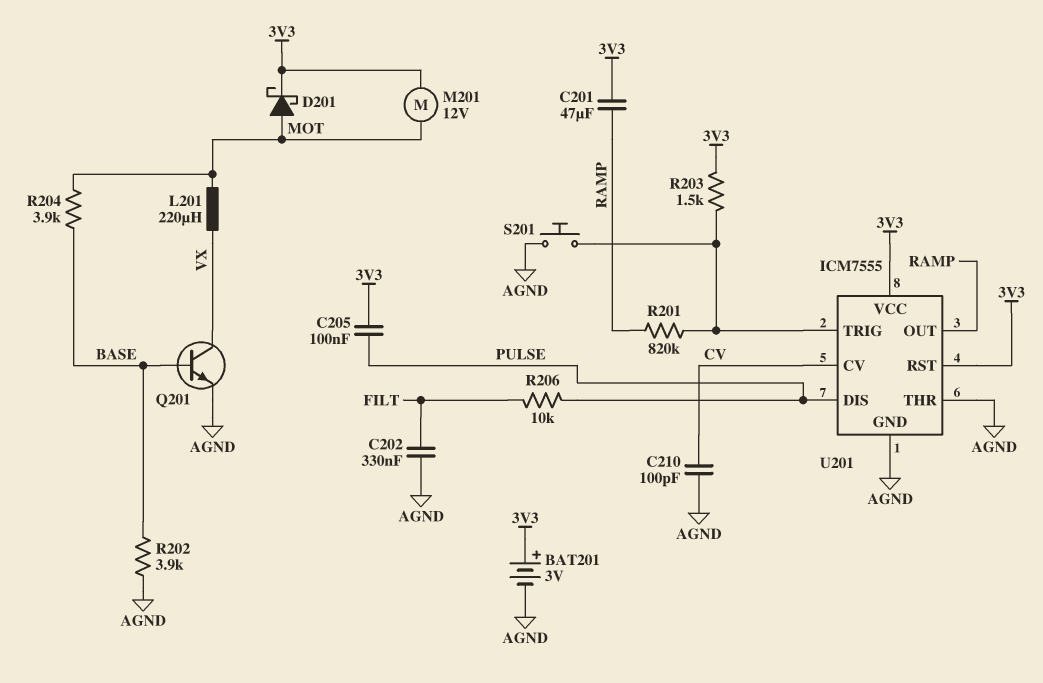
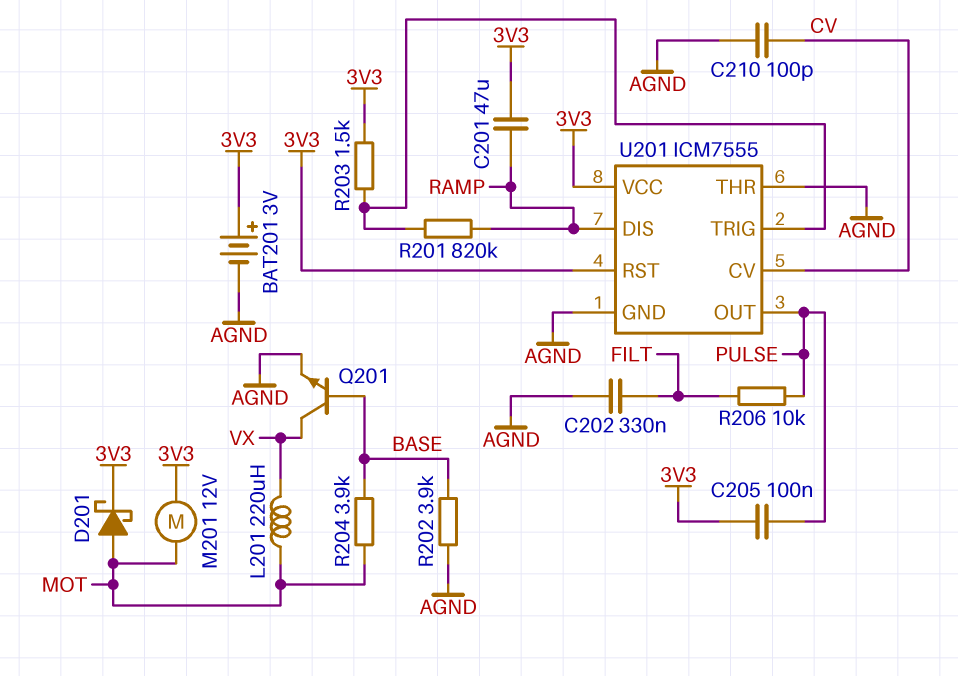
S201: button (AGND, U201/TRIG) -> none
U201 pin DIS: PULSE -> RAMP
U201 pin OUT: RAMP -> PULSE

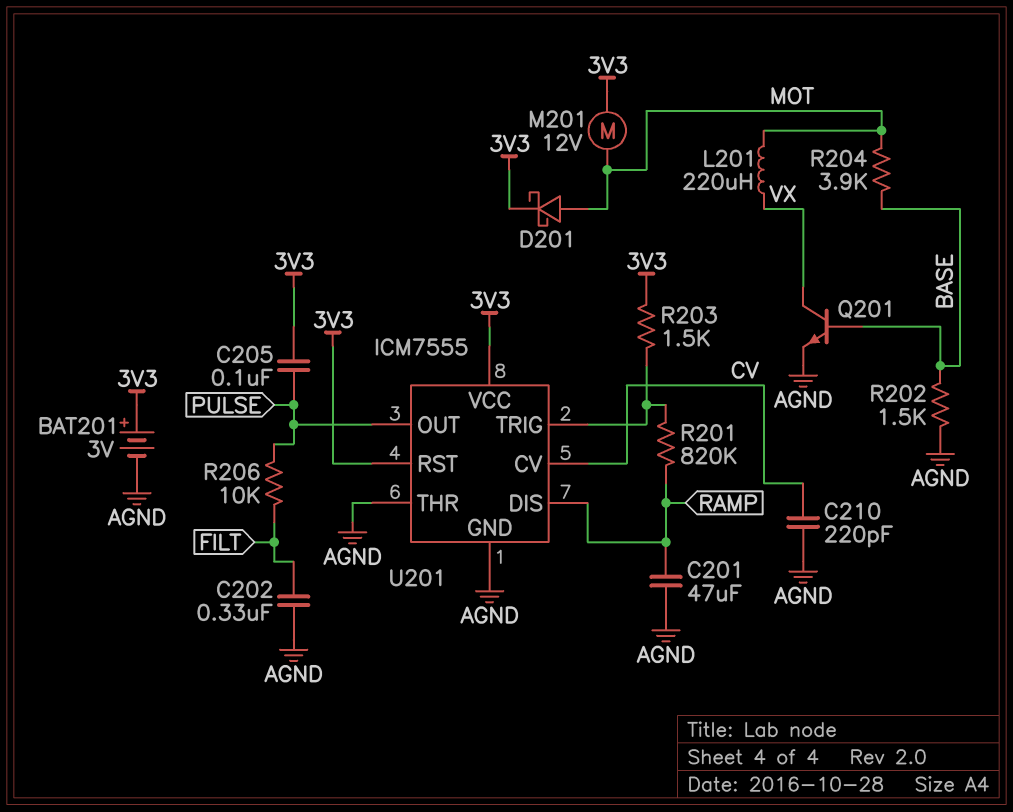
C201: 47uF (3V3, RAMP) -> 47uF (AGND, RAMP)
C210: 100pF (AGND, CV) -> 220pF (AGND, CV)
R202: 3.9k (AGND, BASE) -> 1.5k (AGND, BASE)

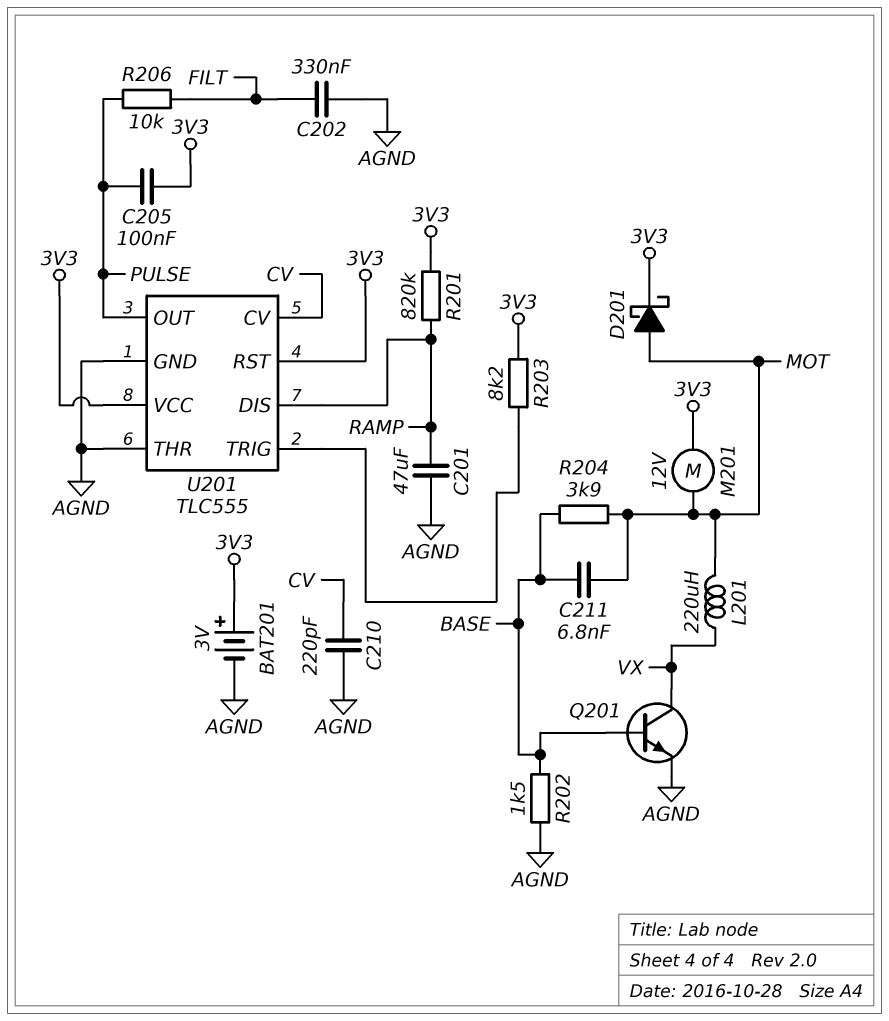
C211: none -> 6.8nF (BASE, MOT)
R201: 820k (RAMP, U201/TRIG) -> 820k (3V3, RAMP)
R203: 1.5k (3V3, U201/TRIG) -> 8.2k (3V3, U201/TRIG)
U201: ICM7555 -> TLC555

